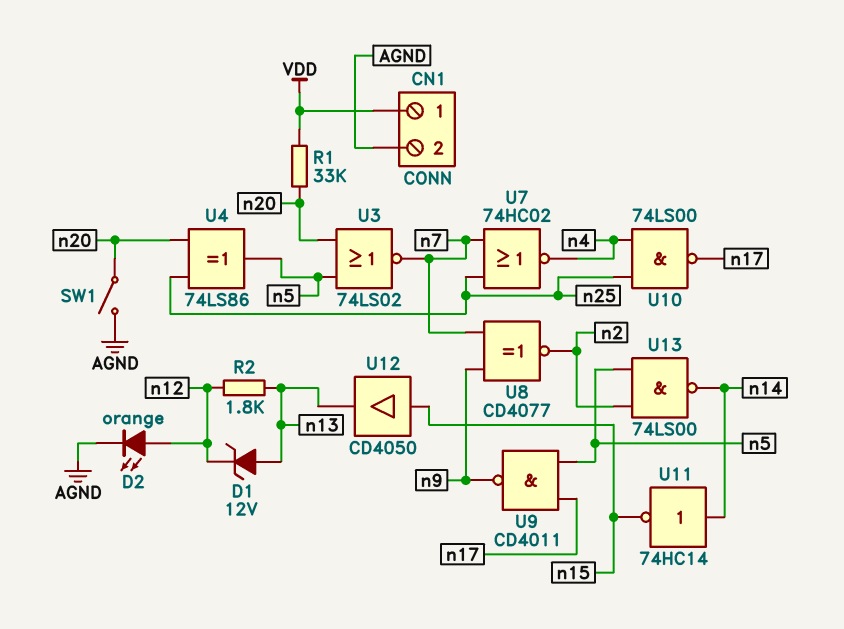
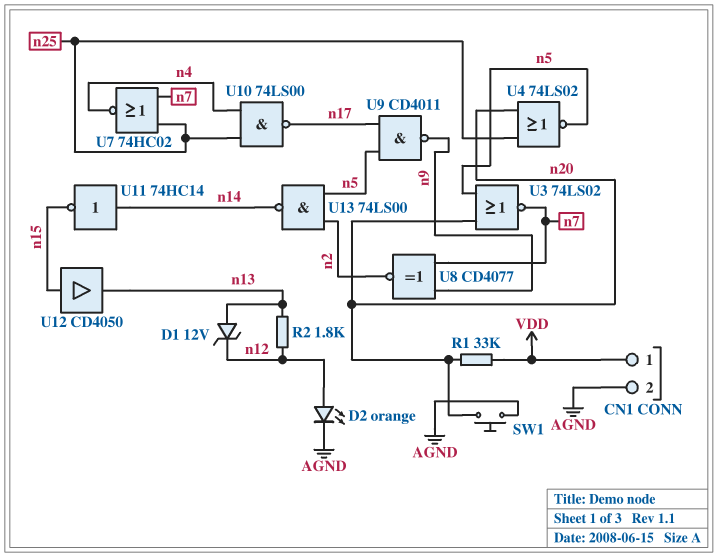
SW1: switch (AGND, n20) -> button (AGND, n20)
U4: XOR 74LS86 (in n20, in n25, out n5) -> NOR 74LS02 (in n20, in n25, out n5)

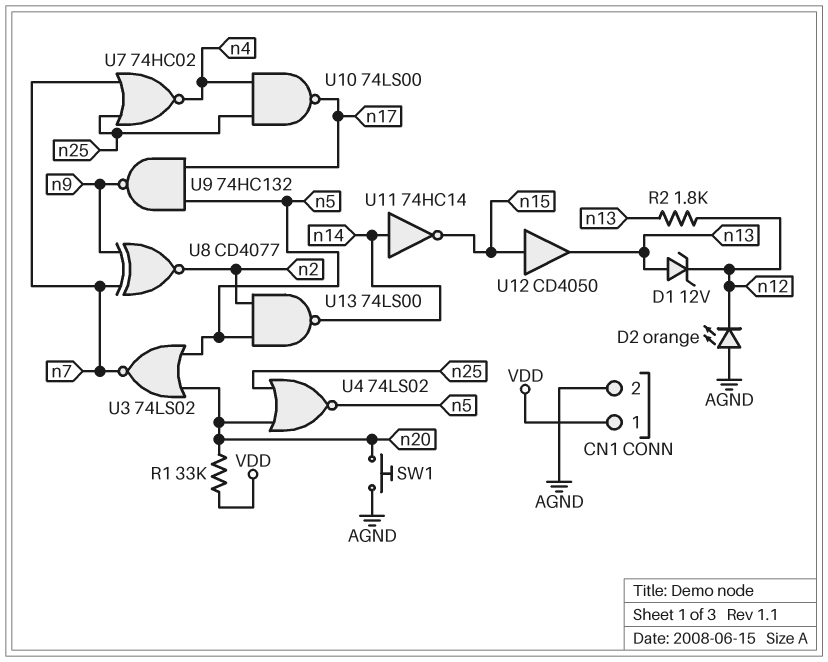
D2: LED orange (A n12, K AGND) -> LED orange (A AGND, K n12)
U9: NAND CD4011 (in n5, in n17, out n9) -> NAND 74HC132 (in n5, in n17, out n9)

